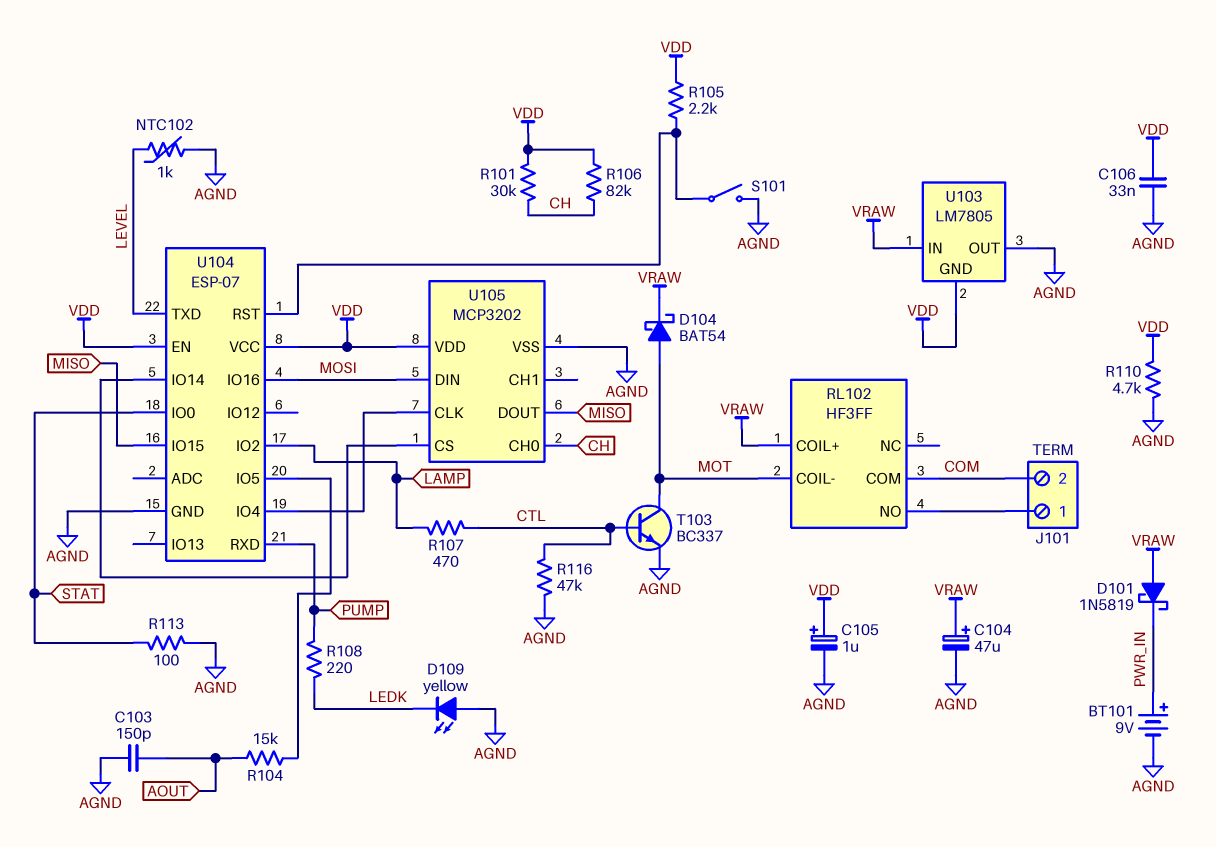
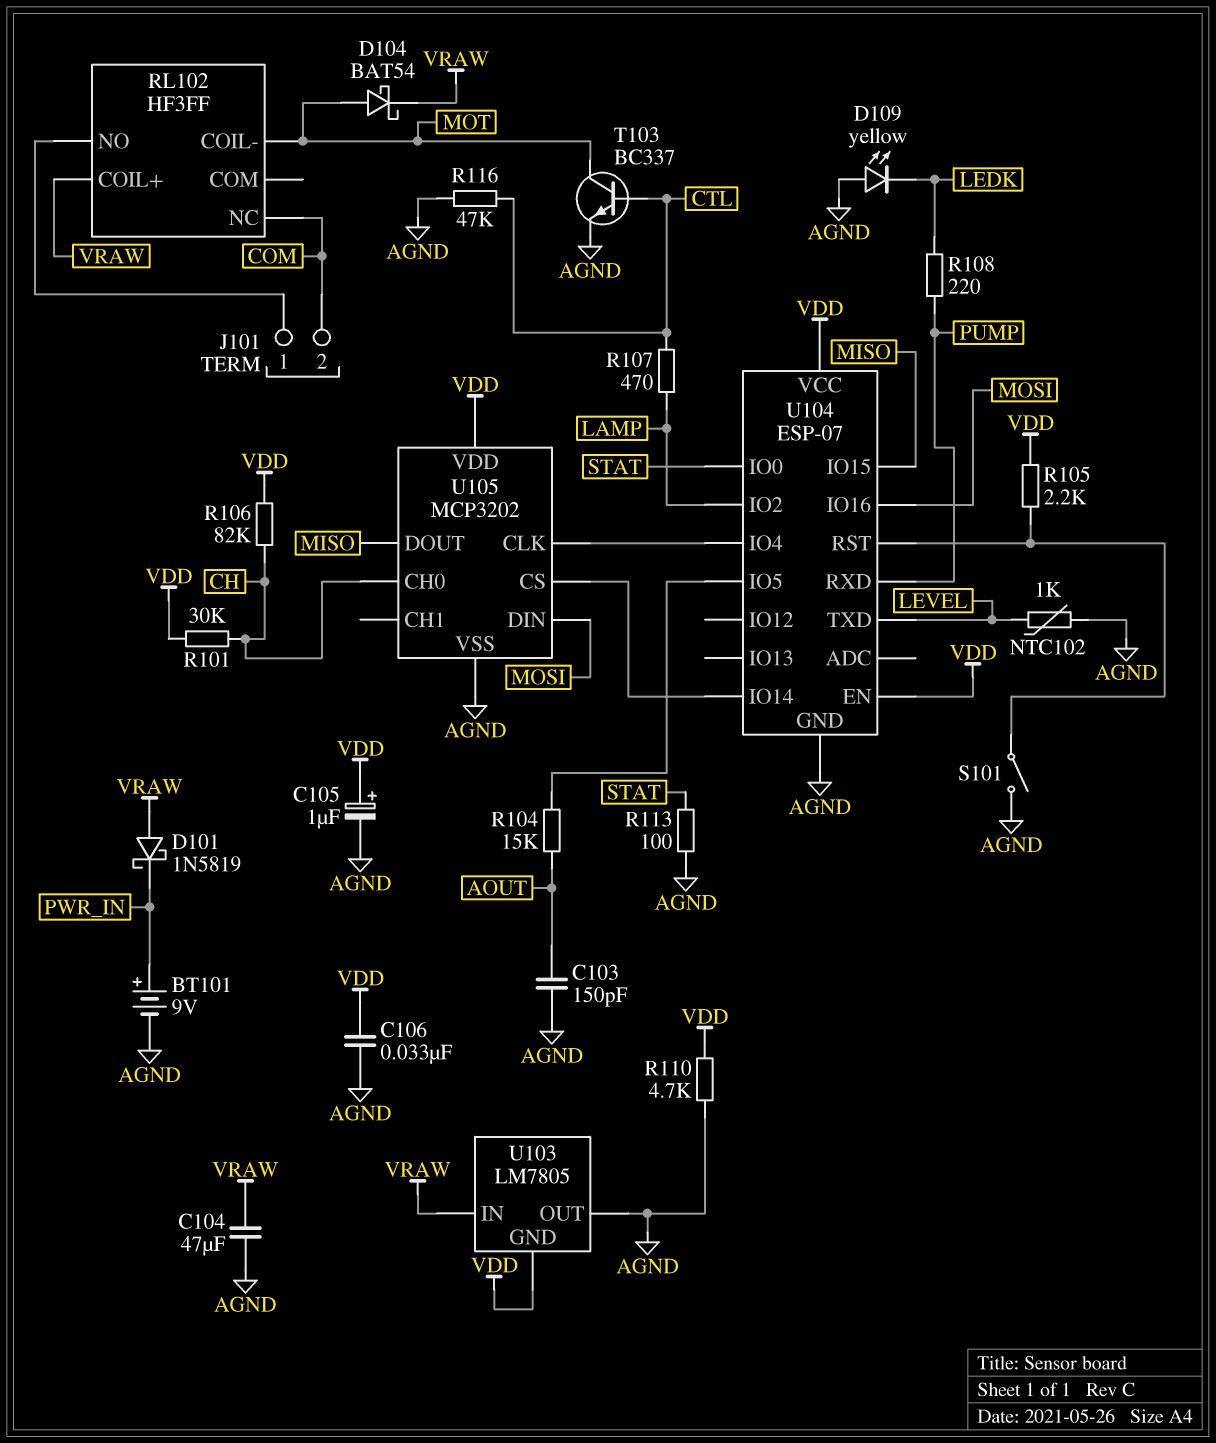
C104: 47uF (plus VRAW, minus AGND) -> 47uF (AGND, VRAW)
RL102 pin COM: COM -> none
RL102 pin NC: none -> COM

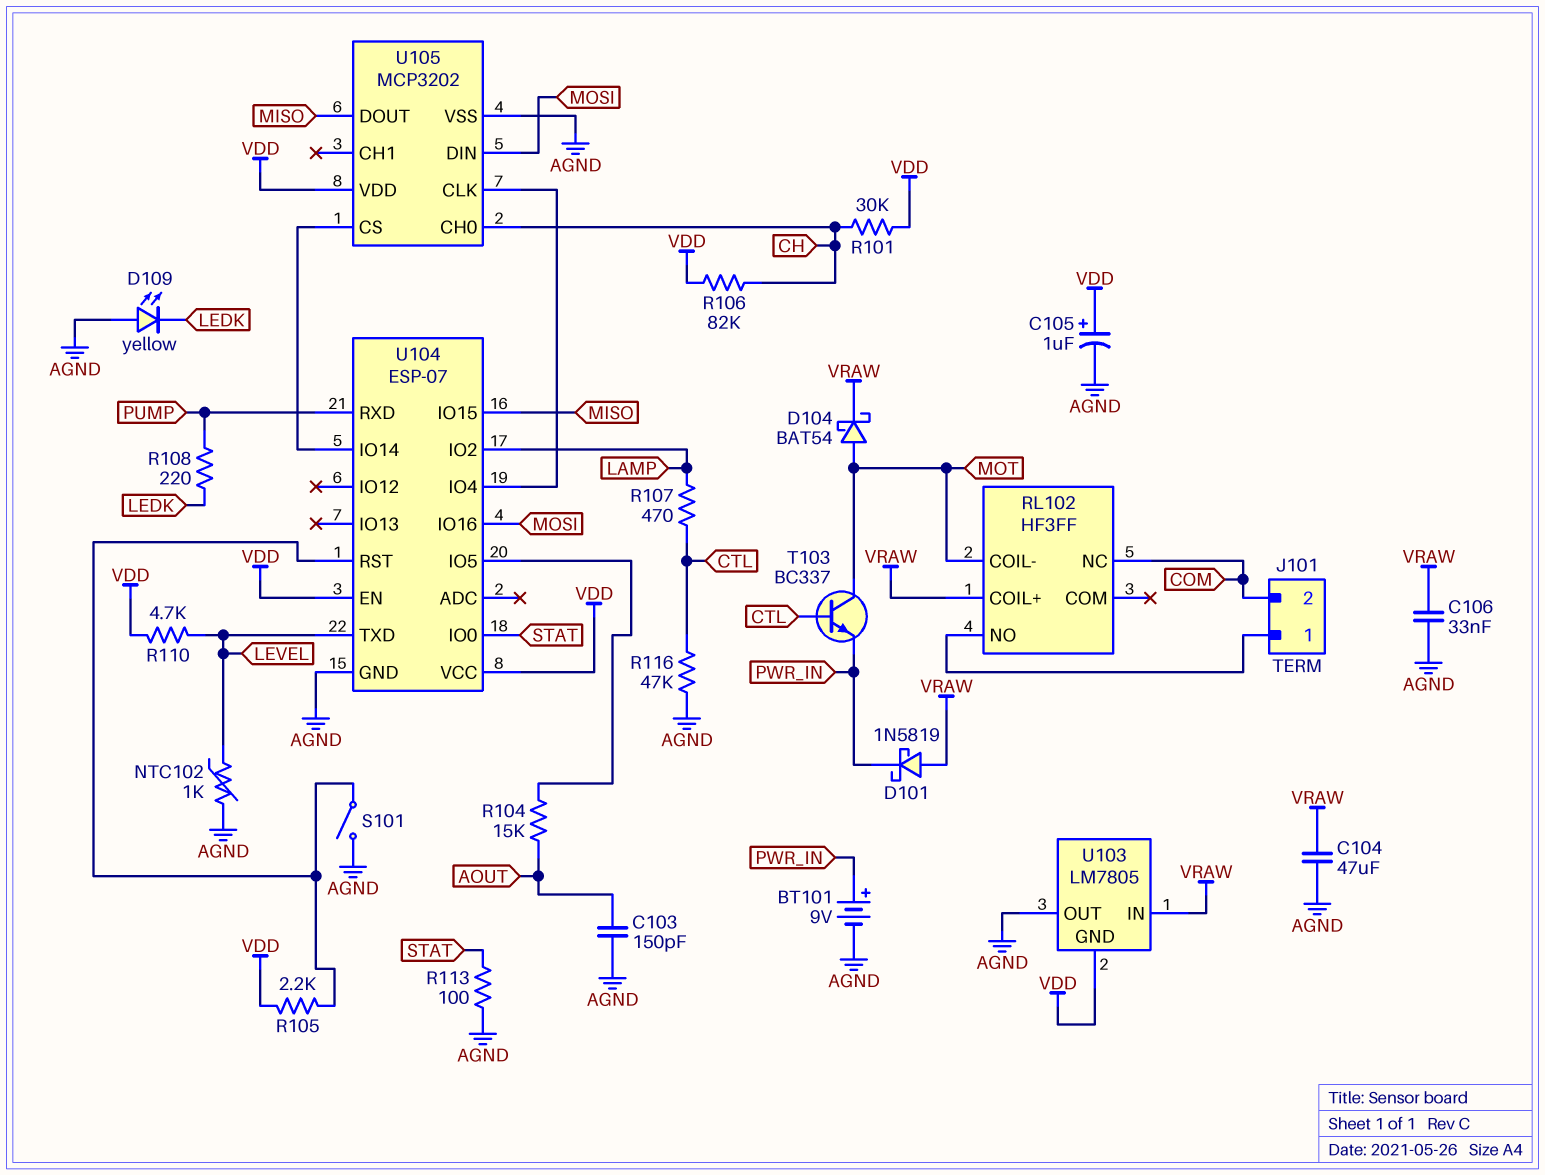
C106: 33nF (AGND, VDD) -> 33nF (AGND, VRAW)
R110: 4.7k (AGND, VDD) -> 4.7k (LEVEL, VDD)
T103: NPN BC337 (B CTL, C MOT, E AGND) -> NPN BC337 (B CTL, C MOT, E PWR_IN)

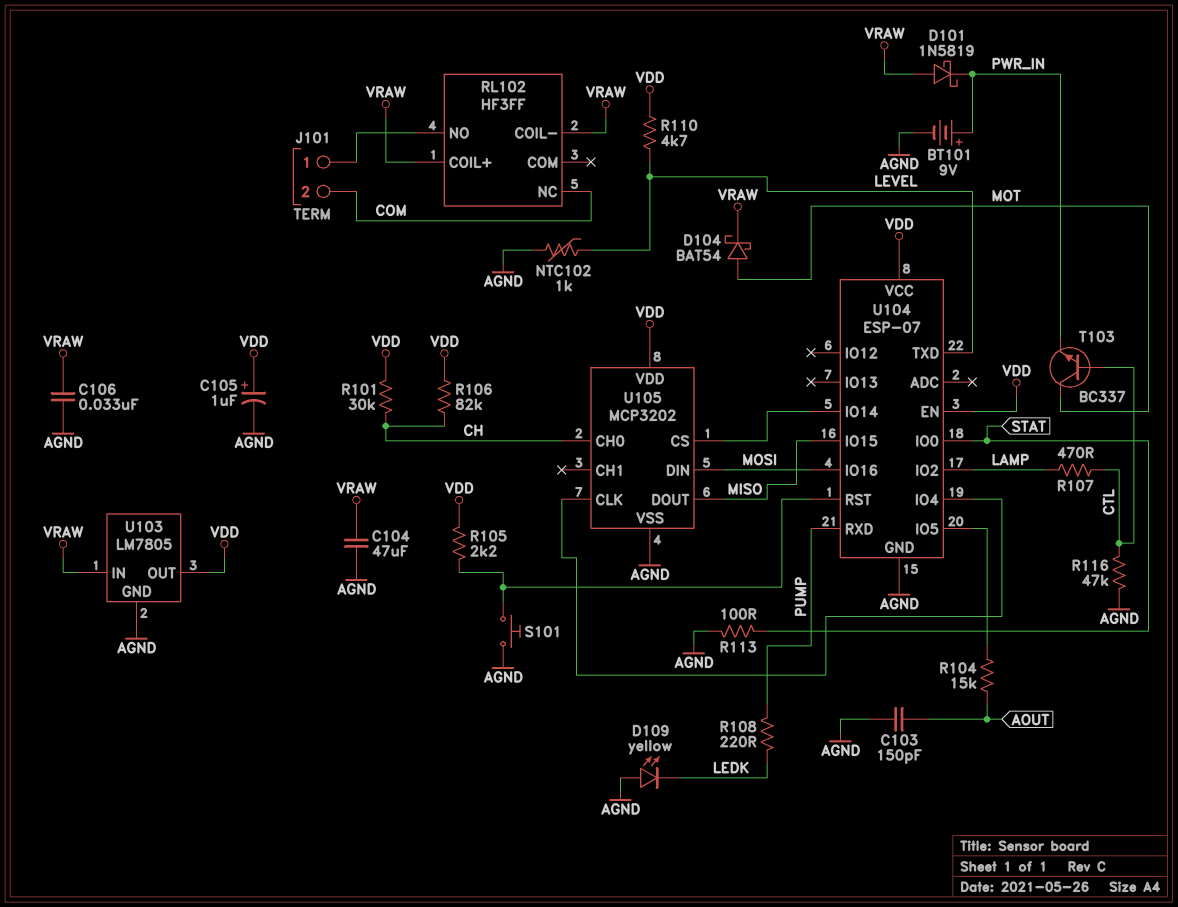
RL102 pin COIL-: MOT -> VRAW
S101: switch (AGND, U104/RST) -> button (AGND, U104/RST)
U103 pin GND: VDD -> AGND
U103 pin OUT: AGND -> VDD

